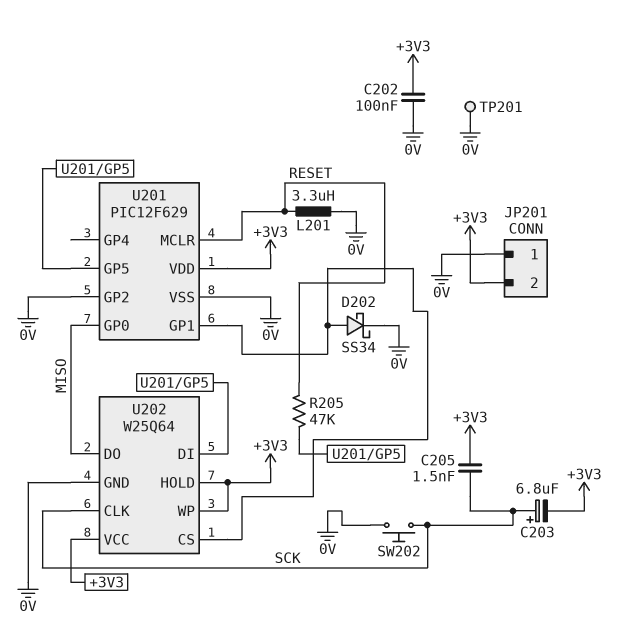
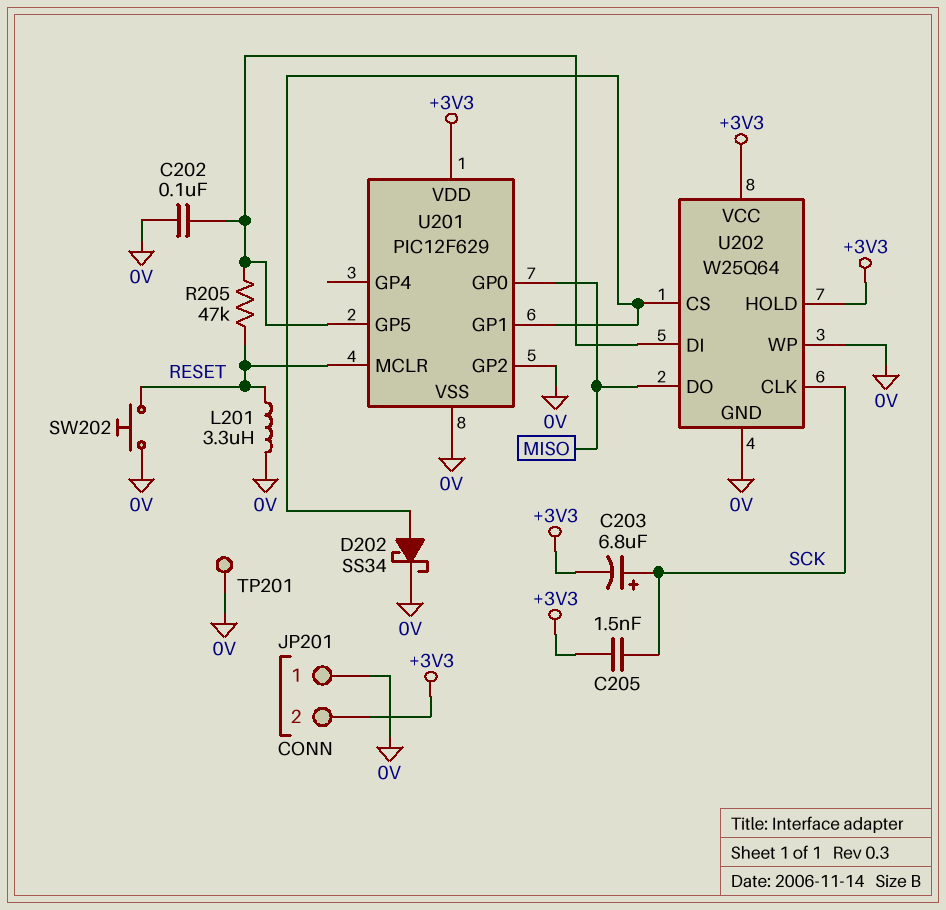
C202: 100nF (+3V3, 0V) -> 100nF (0V, U201/GP5)
SW202: button (0V, SCK) -> button (0V, RESET)
U202 pin WP: +3V3 -> 0V

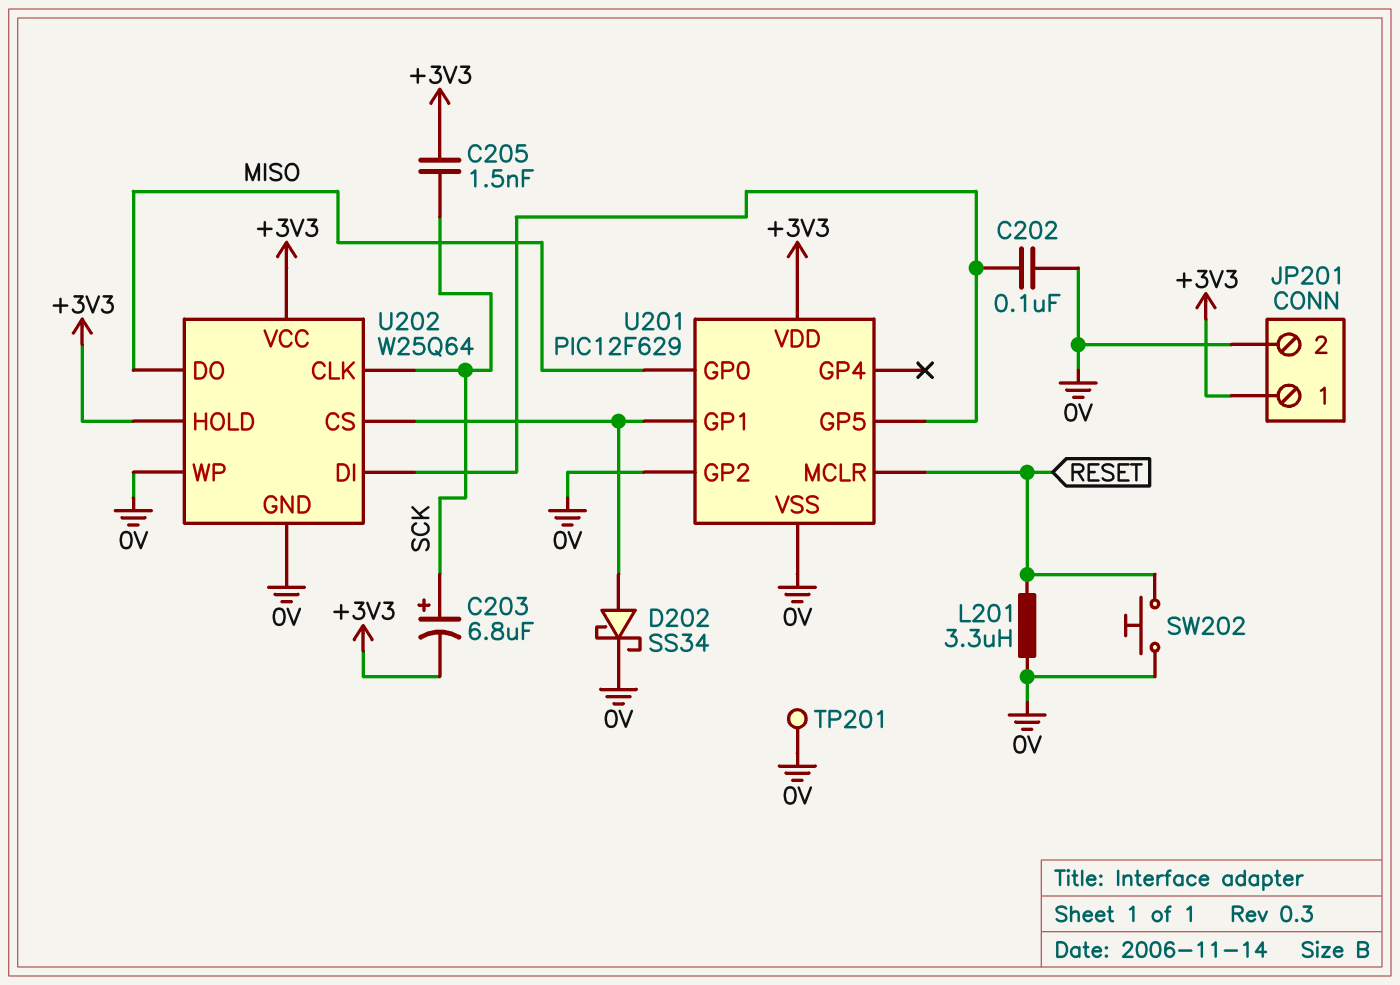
JP201 pin 1: 0V -> +3V3
JP201 pin 2: +3V3 -> 0V
R205: 47k (RESET, U201/GP5) -> none

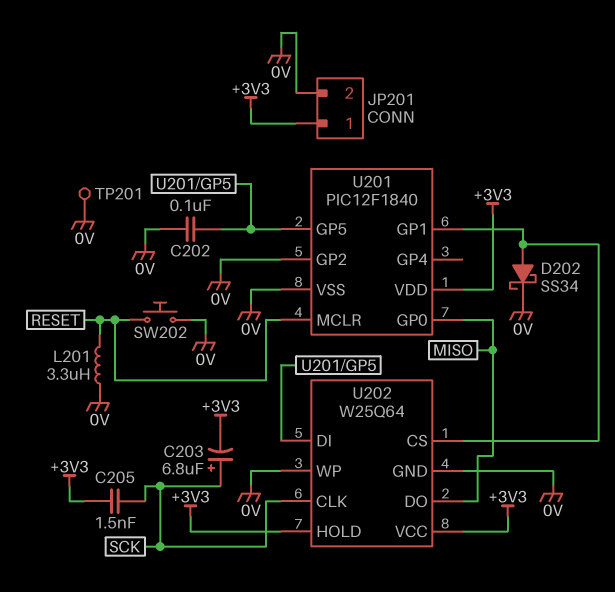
U201: PIC12F629 -> PIC12F1840

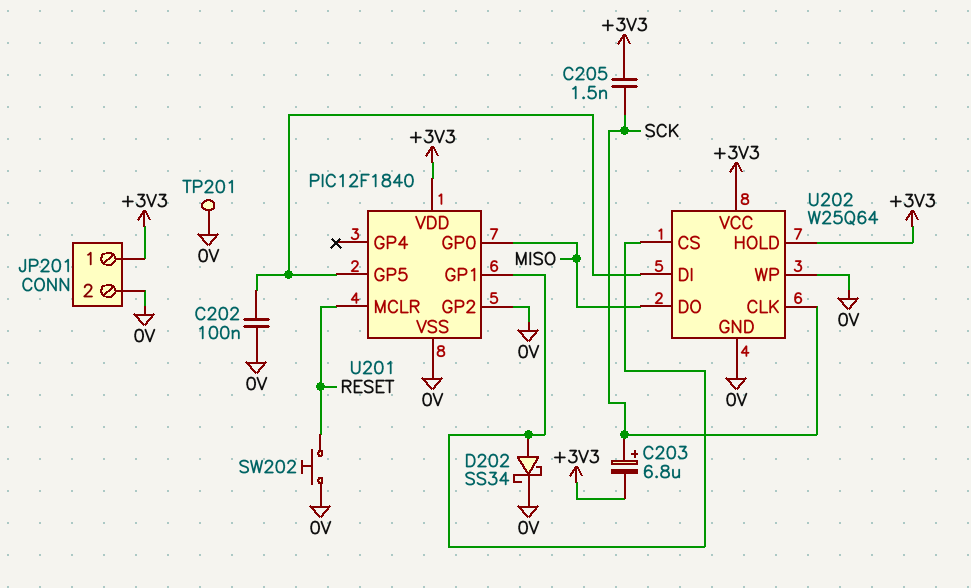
L201: 3.3uH (0V, RESET) -> none

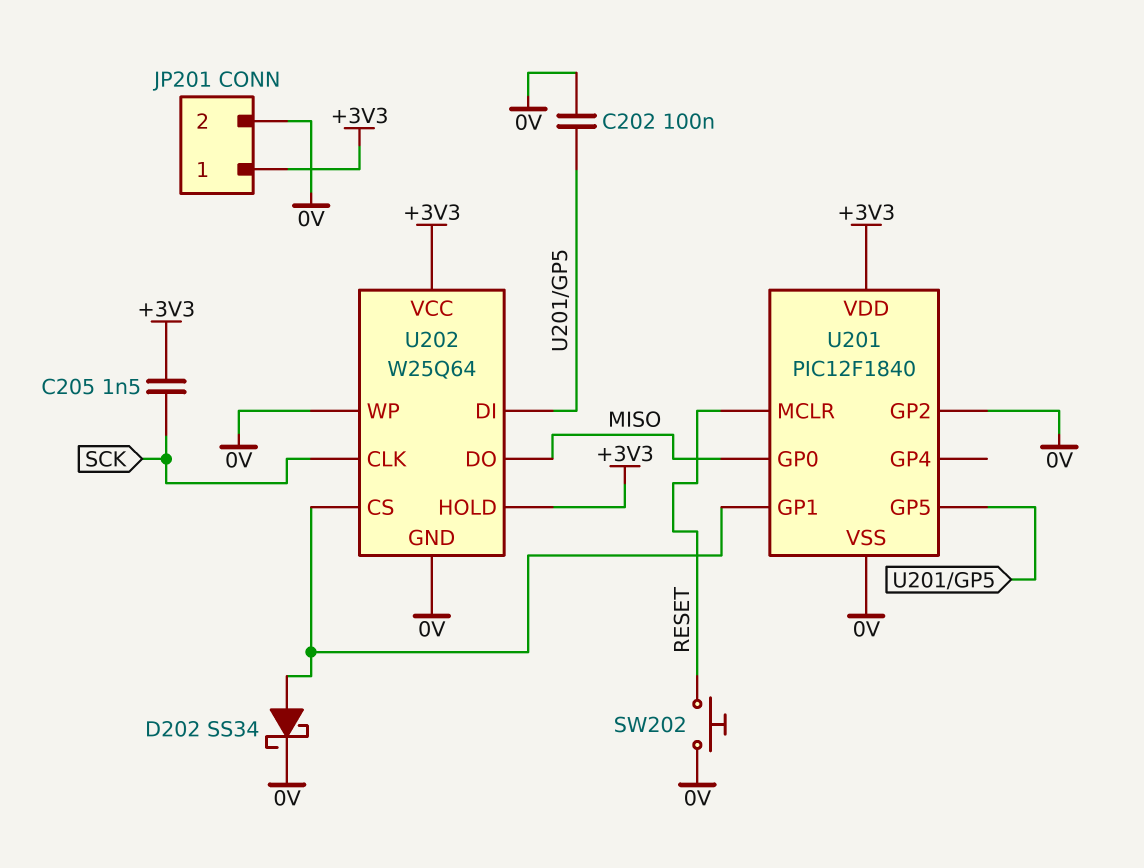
C203: 6.8uF (plus SCK, minus +3V3) -> none
TP201: test point (0V) -> none

